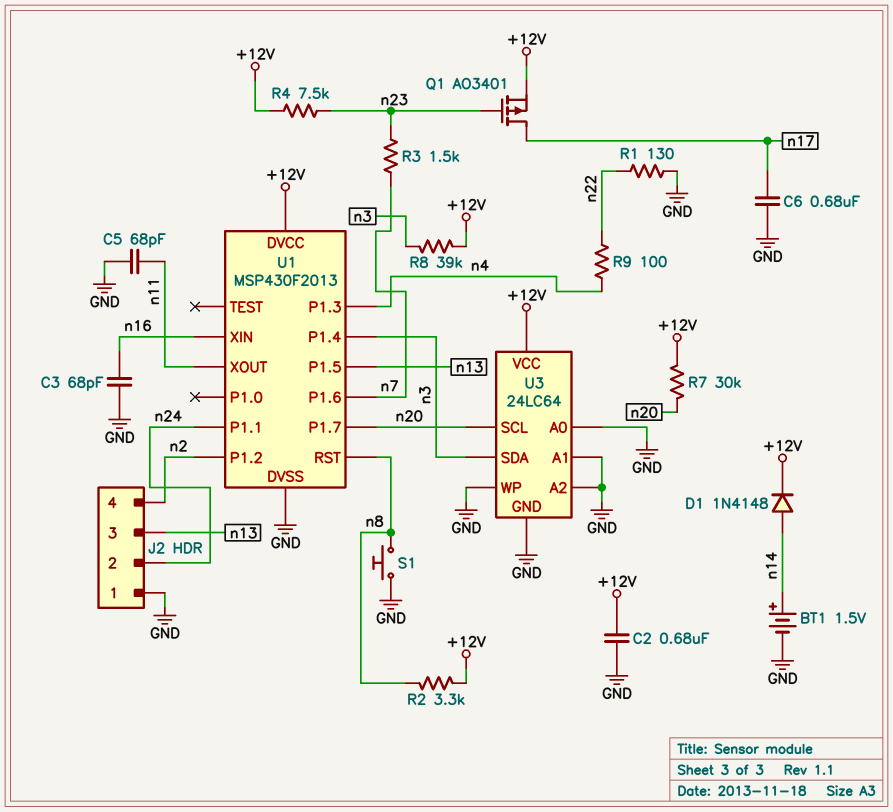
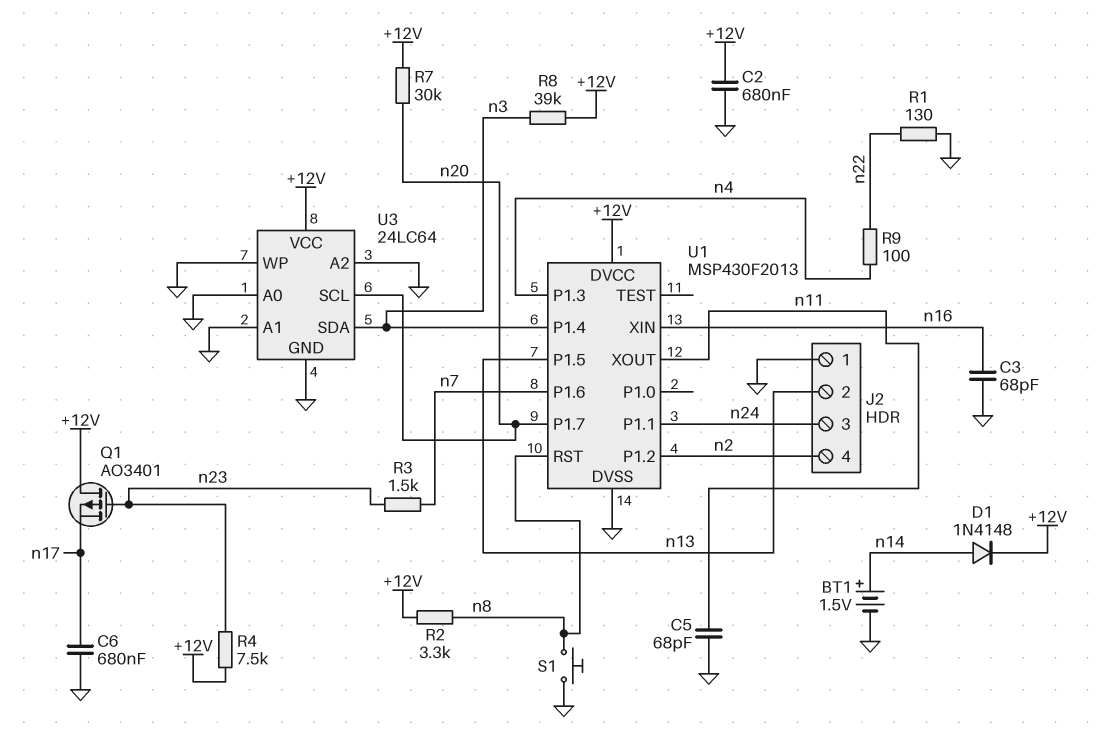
J2 pin 2: n24 -> n13
J2 pin 3: n13 -> n24
Q1: PMOS AO3401 (G n23, D n17, S +12V) -> PMOS AO3401 (G n23, D +12V, S n17)

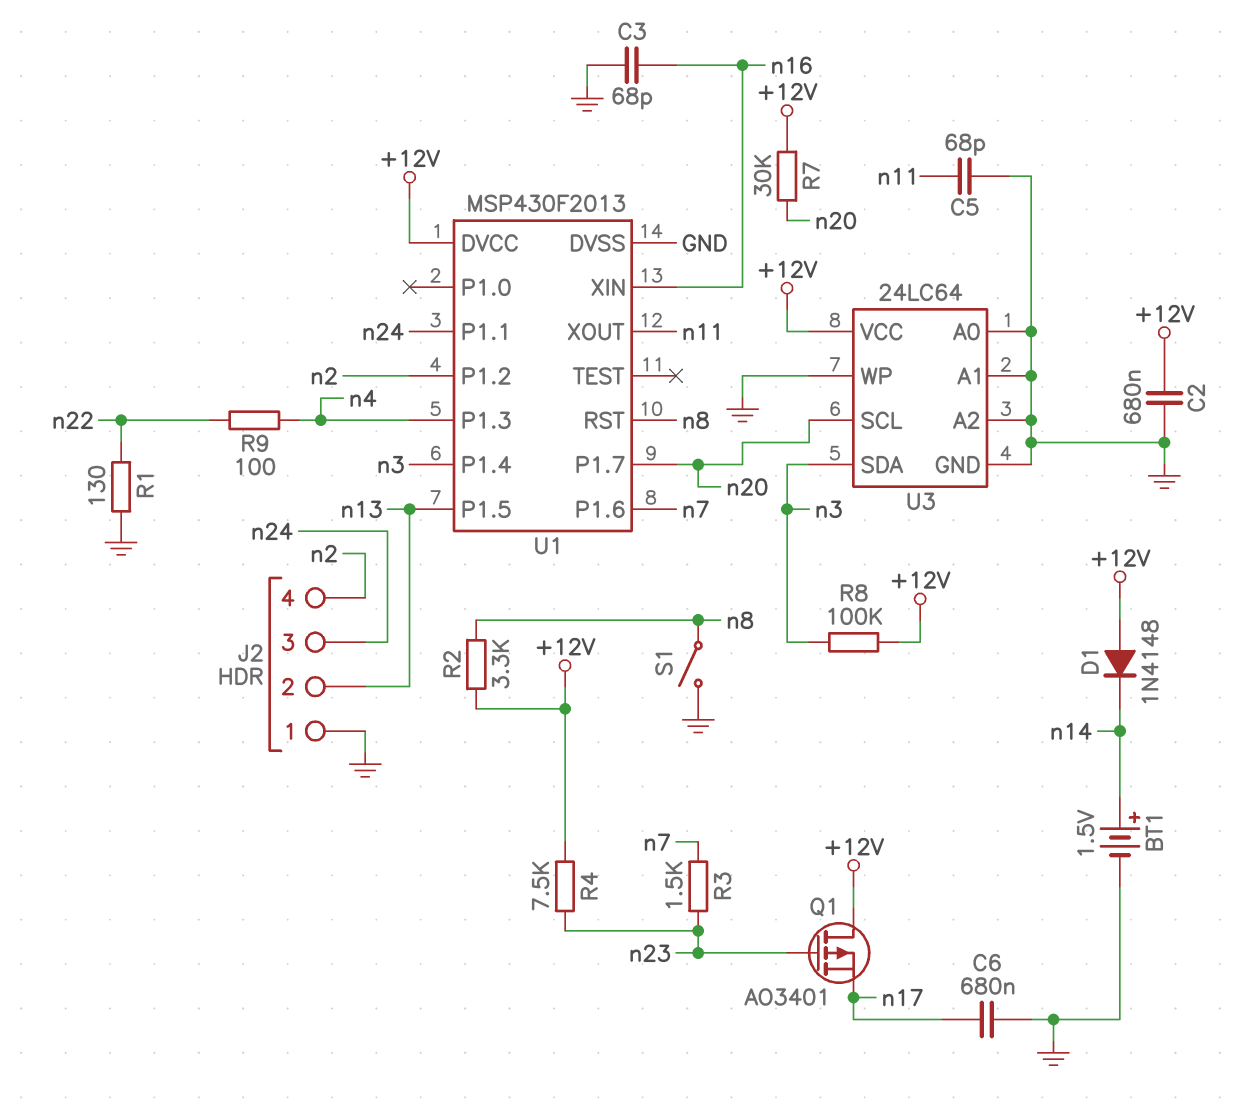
D1: diode 1N4148 (A n14, K +12V) -> diode 1N4148 (A +12V, K n14)
R8: 39k (+12V, n3) -> 100k (+12V, n3)
S1: button (GND, n8) -> switch (GND, n8)

